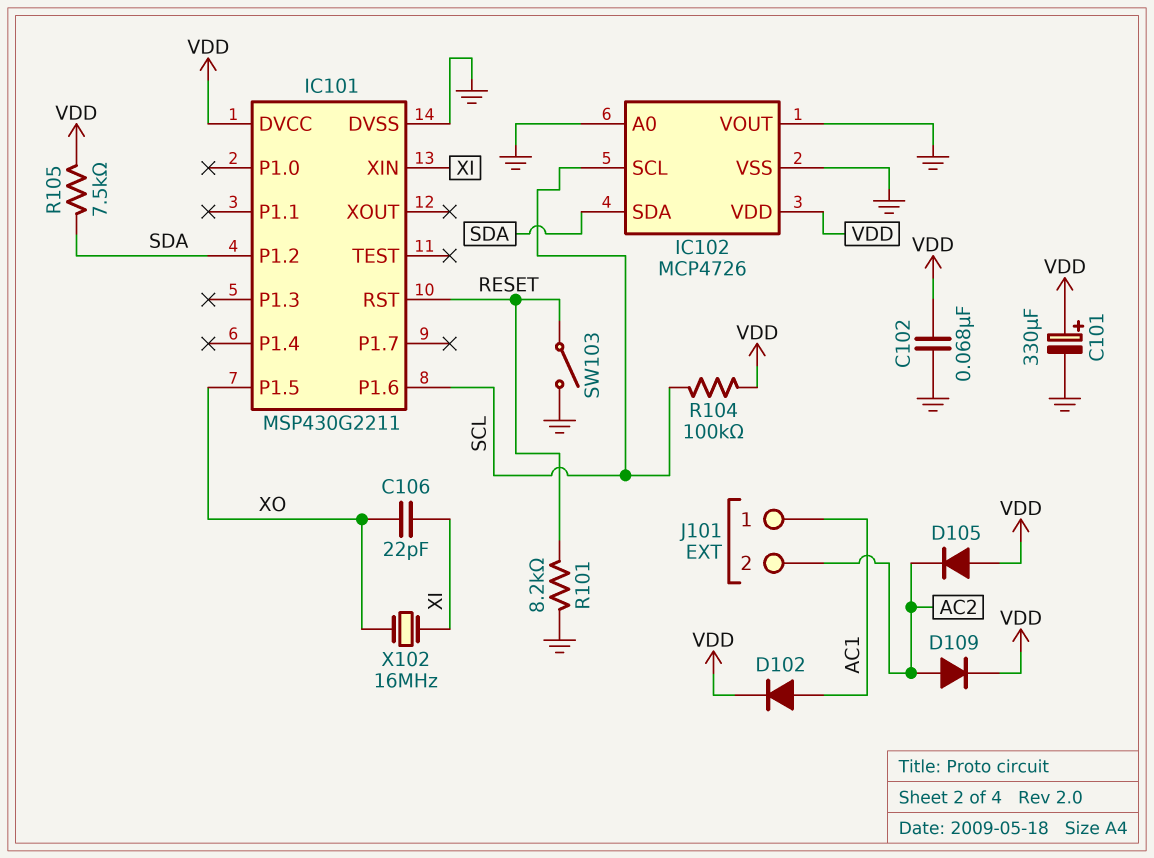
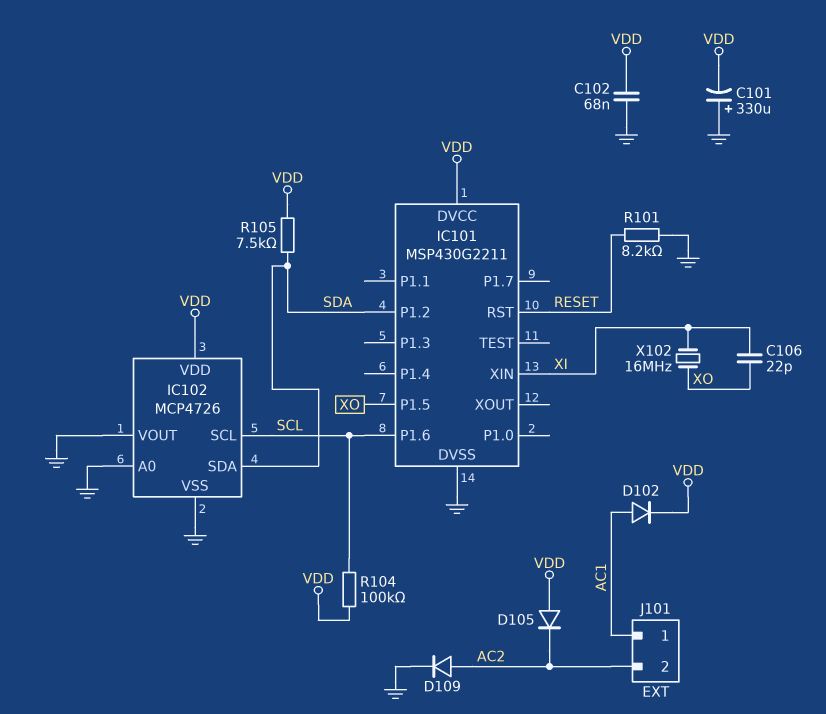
C101: 330uF (plus VDD, minus GND) -> 330uF (plus GND, minus VDD)
D109: diode (A AC2, K VDD) -> diode (A AC2, K GND)
SW103: switch (GND, RESET) -> none

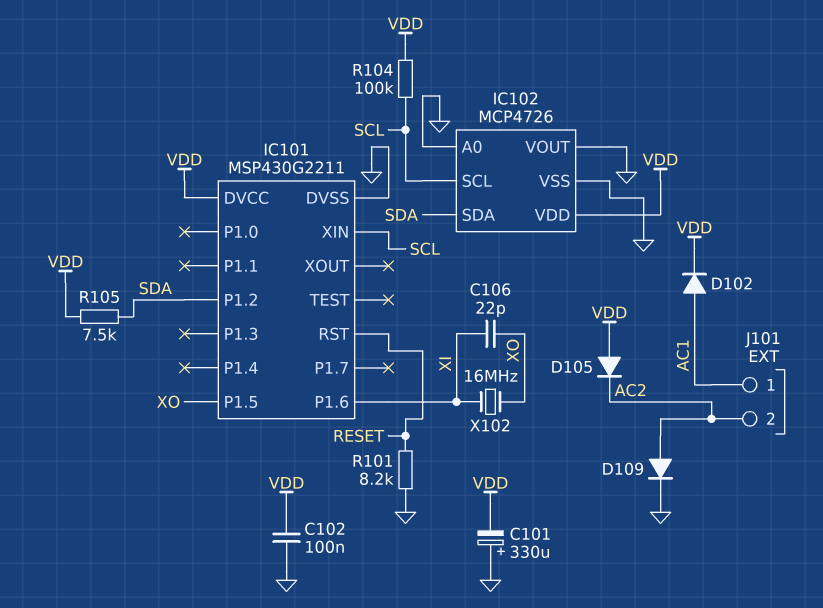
C102: 68nF (GND, VDD) -> 100nF (GND, VDD)
IC101 pin P1.6: SCL -> XI
IC101 pin XIN: XI -> SCL

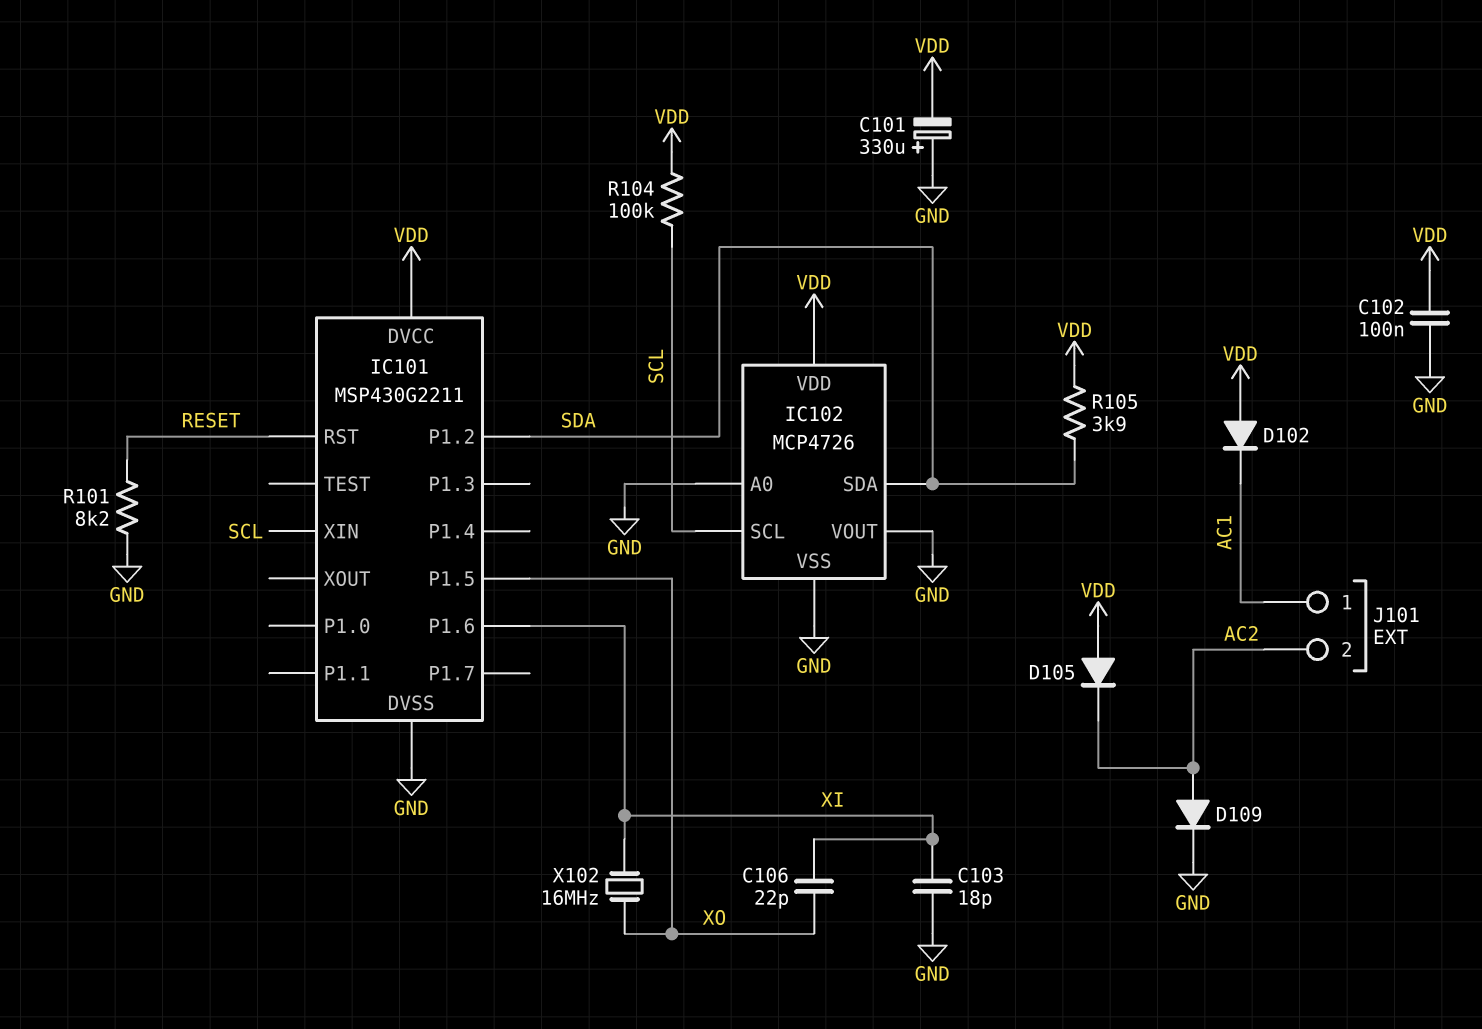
C103: none -> 18pF (GND, XI)
D102: diode (A AC1, K VDD) -> diode (A VDD, K AC1)
R105: 7.5k (SDA, VDD) -> 3.9k (SDA, VDD)

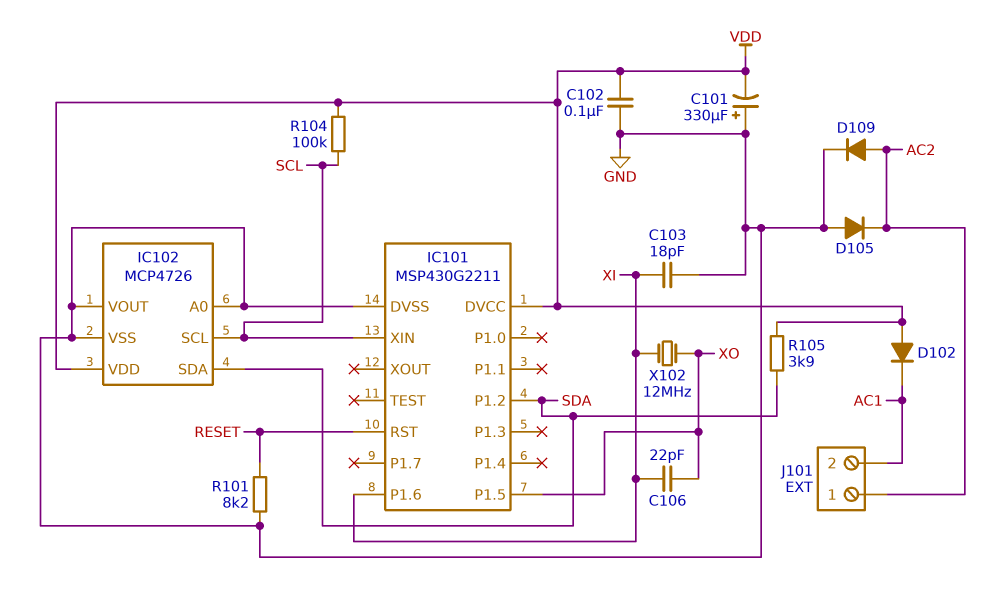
D105: diode (A VDD, K AC2) -> diode (A GND, K AC2)
J101 pin 1: AC1 -> AC2
J101 pin 2: AC2 -> AC1
X102: 16MHz (XI, XO) -> 12MHz (XI, XO)

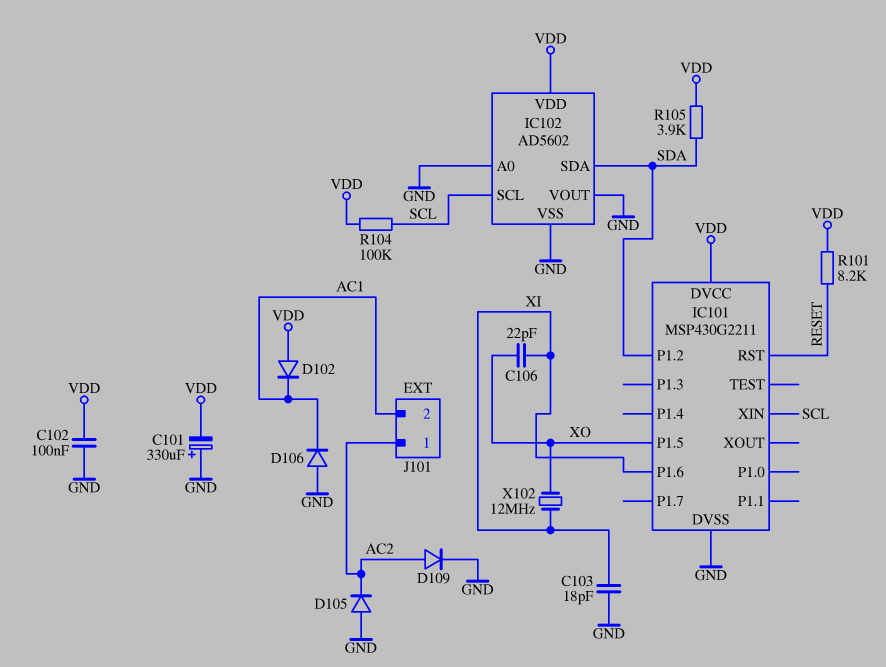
D106: none -> diode (A GND, K AC1)
IC102: MCP4726 -> AD5602
R101: 8.2k (GND, RESET) -> 8.2k (RESET, VDD)

